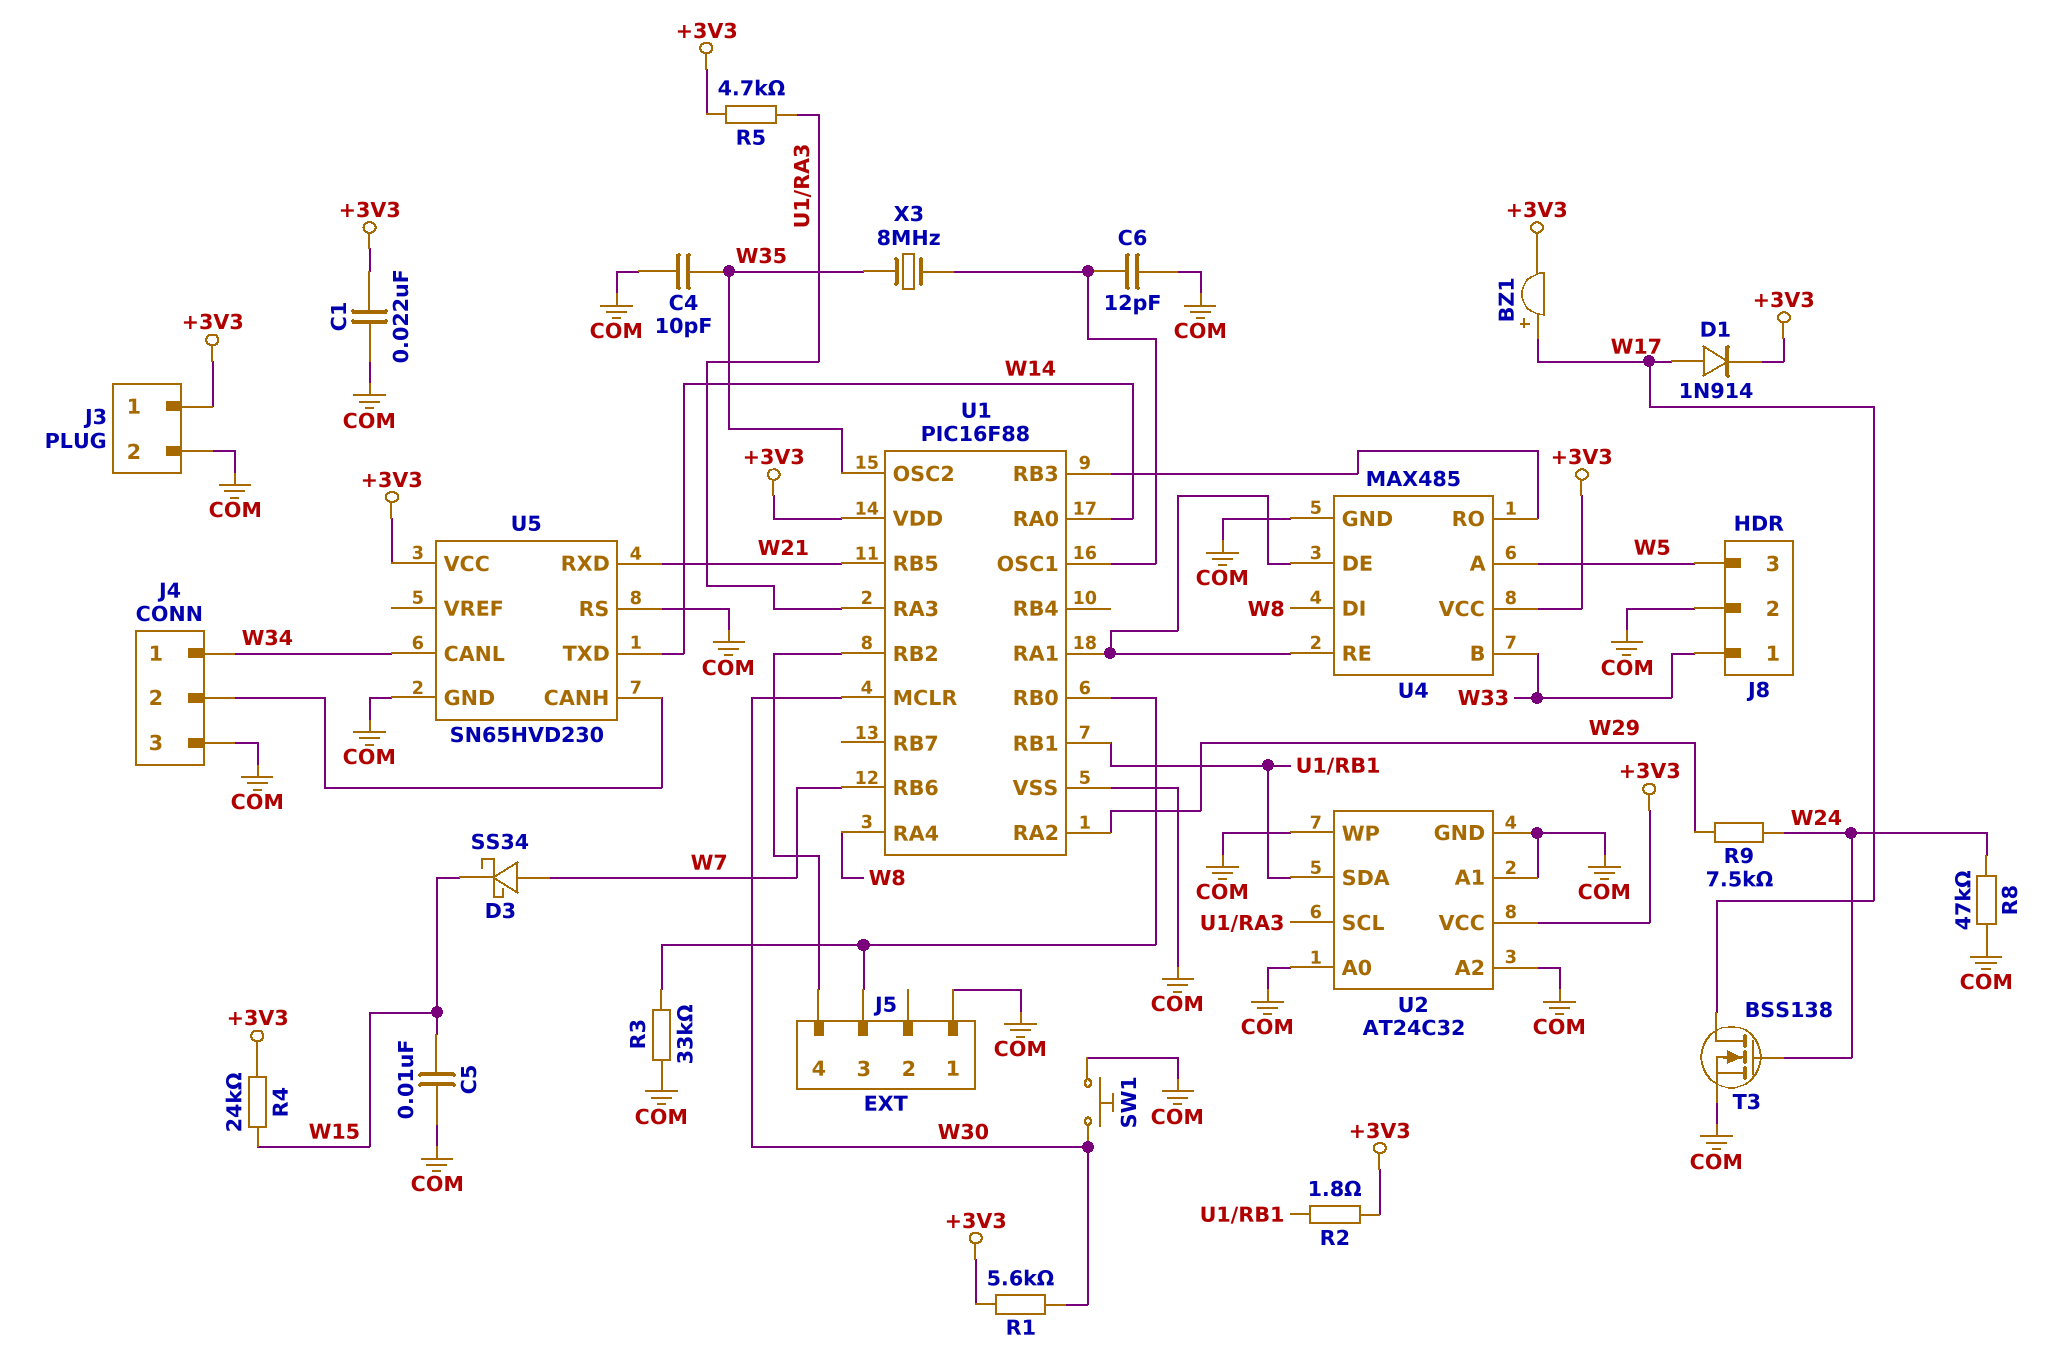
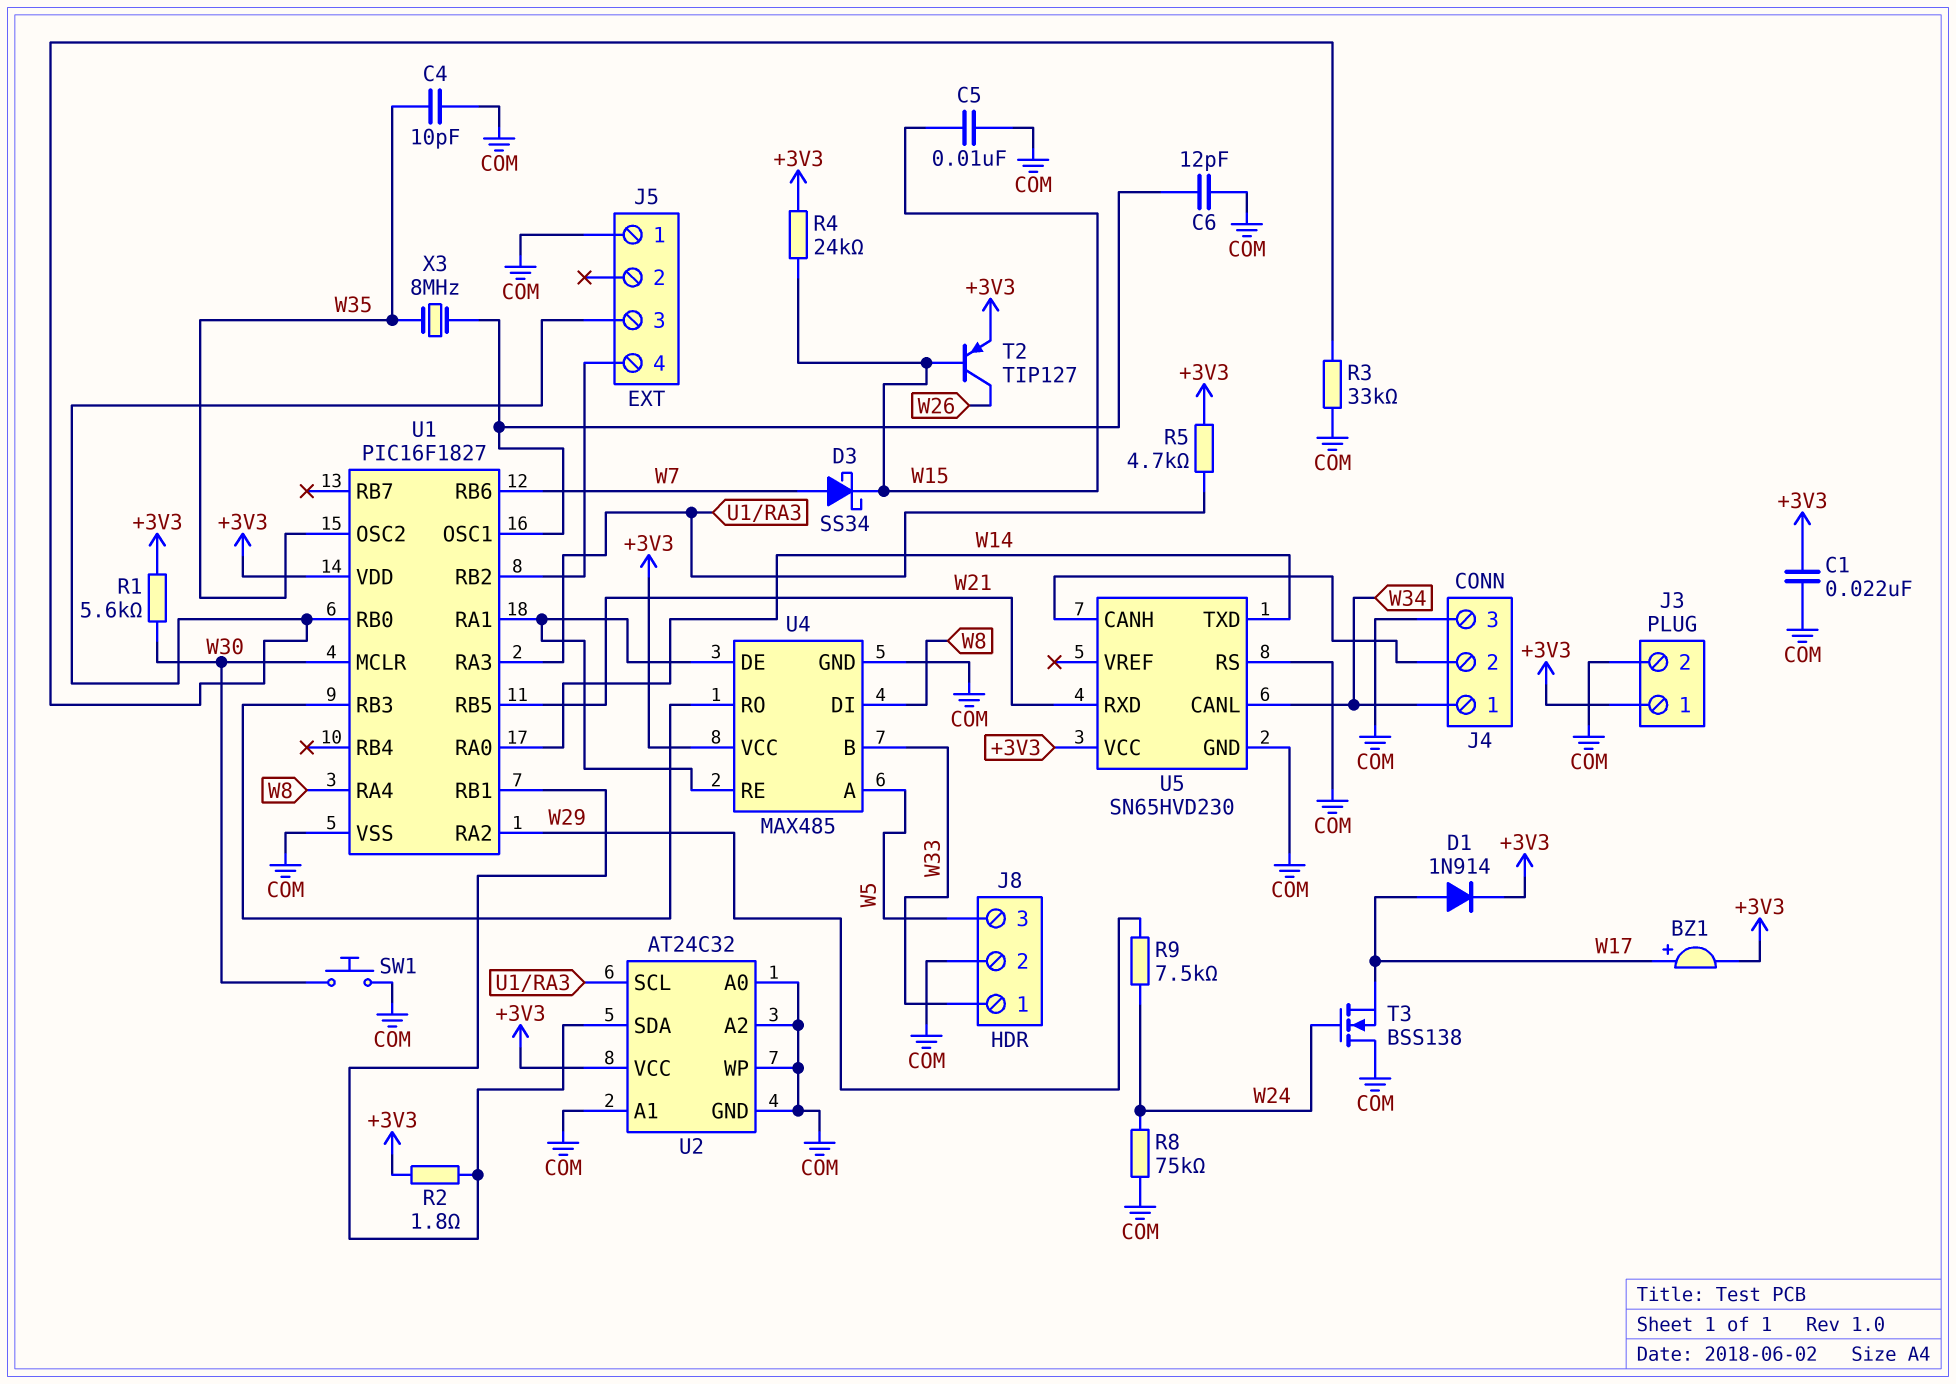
R8: 47k (COM, W24) -> 75k (COM, W24)
T2: none -> PNP TIP127 (B W15, C W26, E +3V3)
T3: NMOS BSS138 (G W24, D W17, S COM) -> NMOS BSS138 (G W24, D COM, S W17)
U1: PIC16F88 -> PIC16F1827

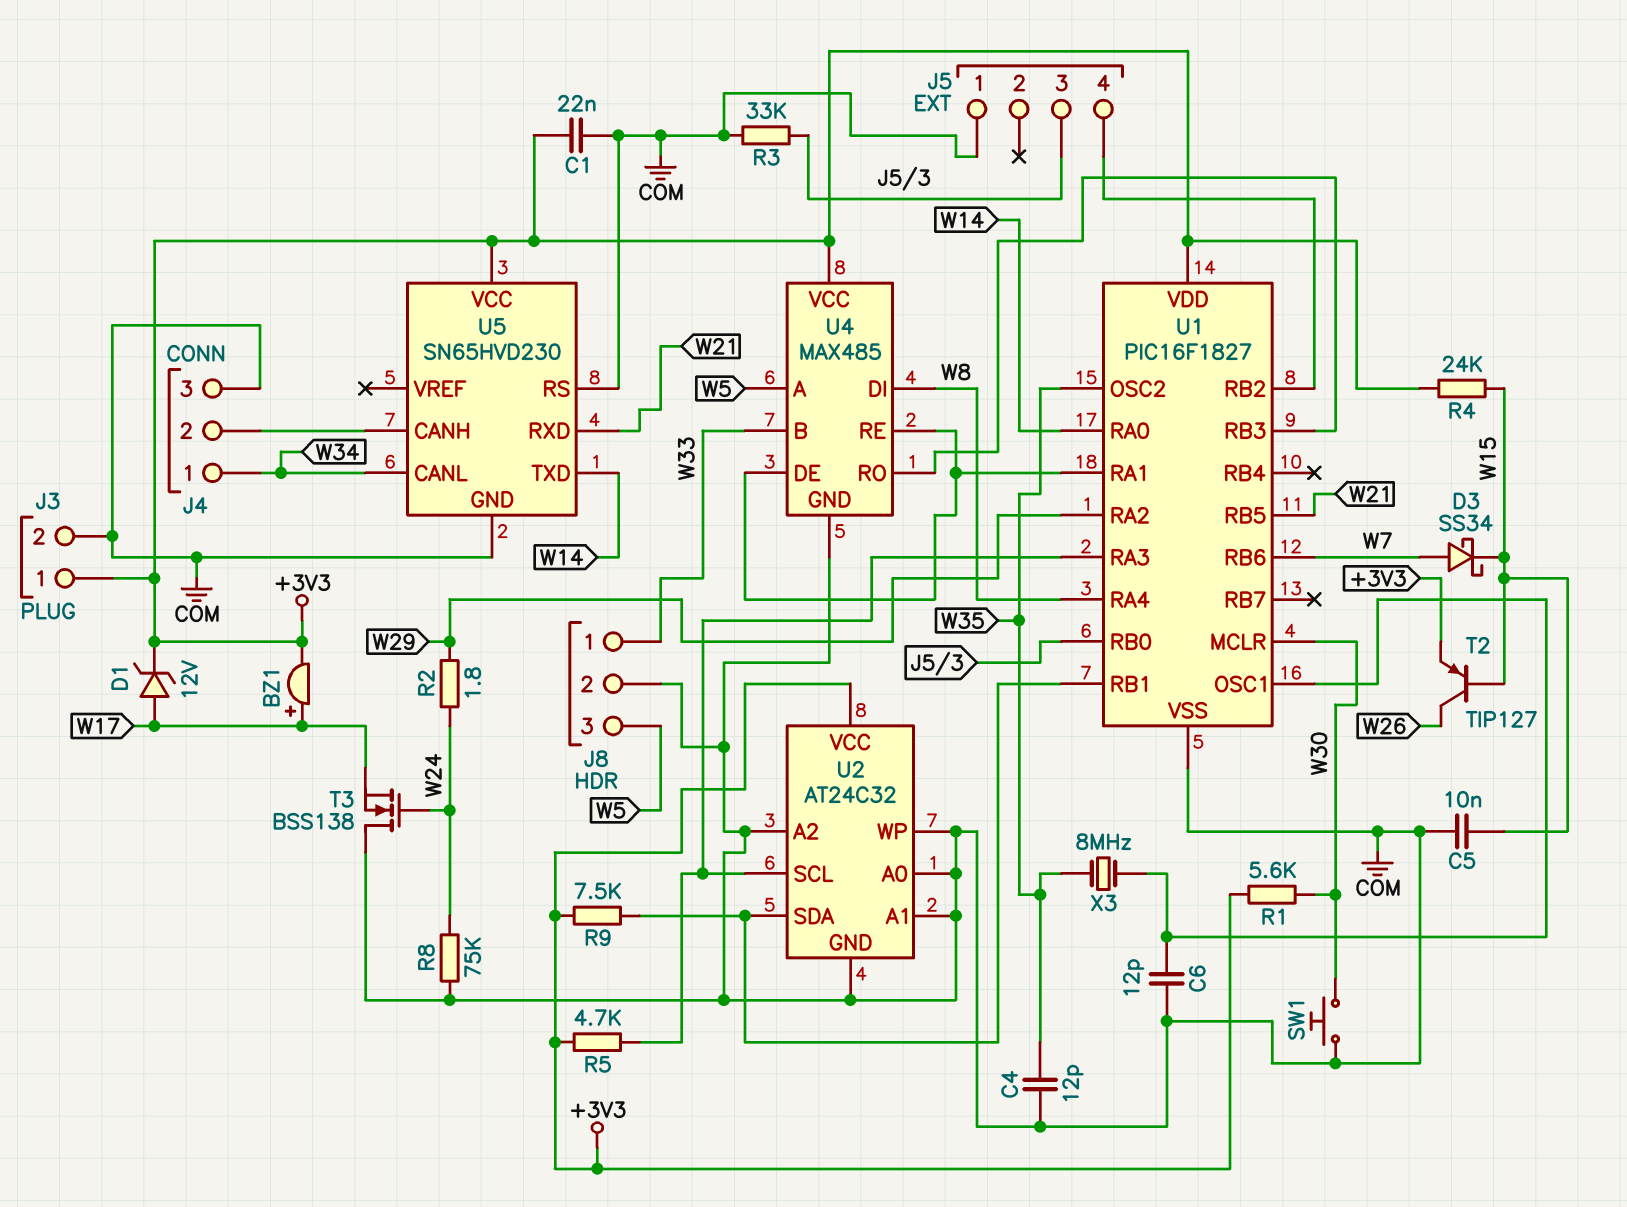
C4: 10pF (COM, W35) -> 12pF (COM, W35)
D1: diode 1N914 (A W17, K +3V3) -> zener 12V (A W17, K +3V3)
R2: 1.8 (+3V3, U1/RB1) -> 1.8 (W24, W29)
R9: 7.5k (W24, W29) -> 7.5k (+3V3, U1/RB1)

